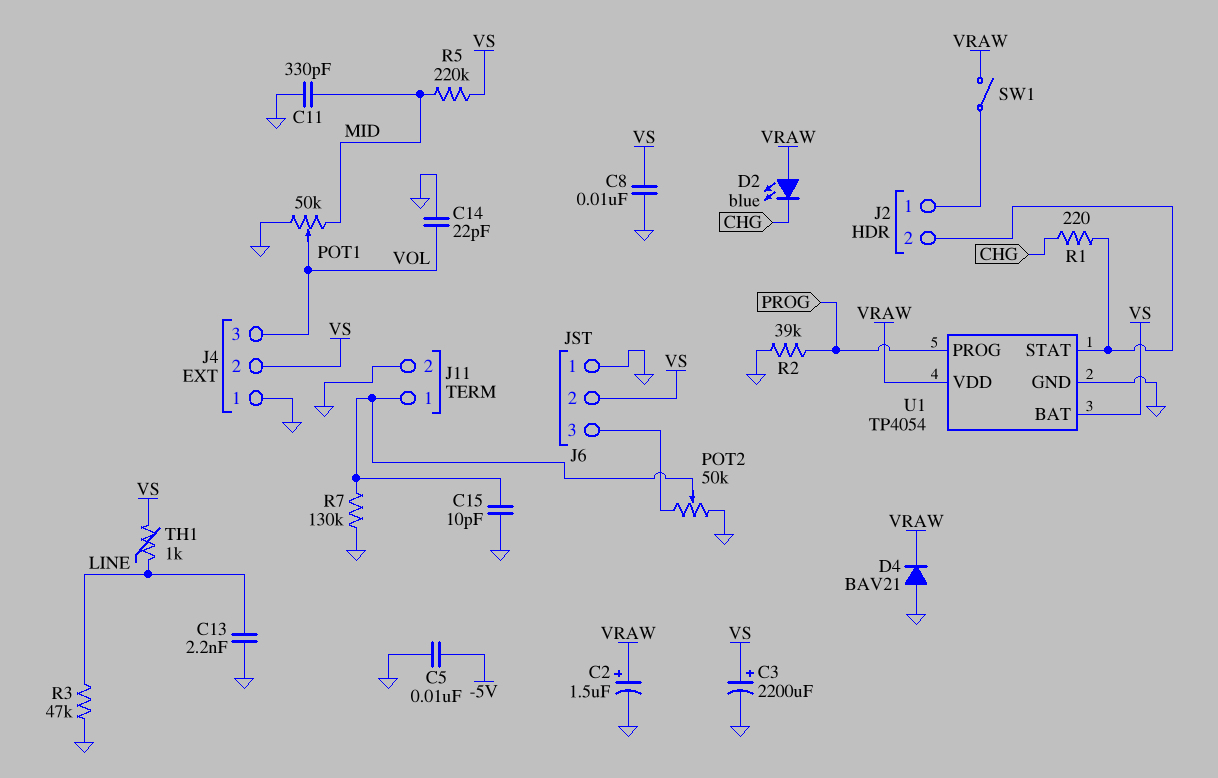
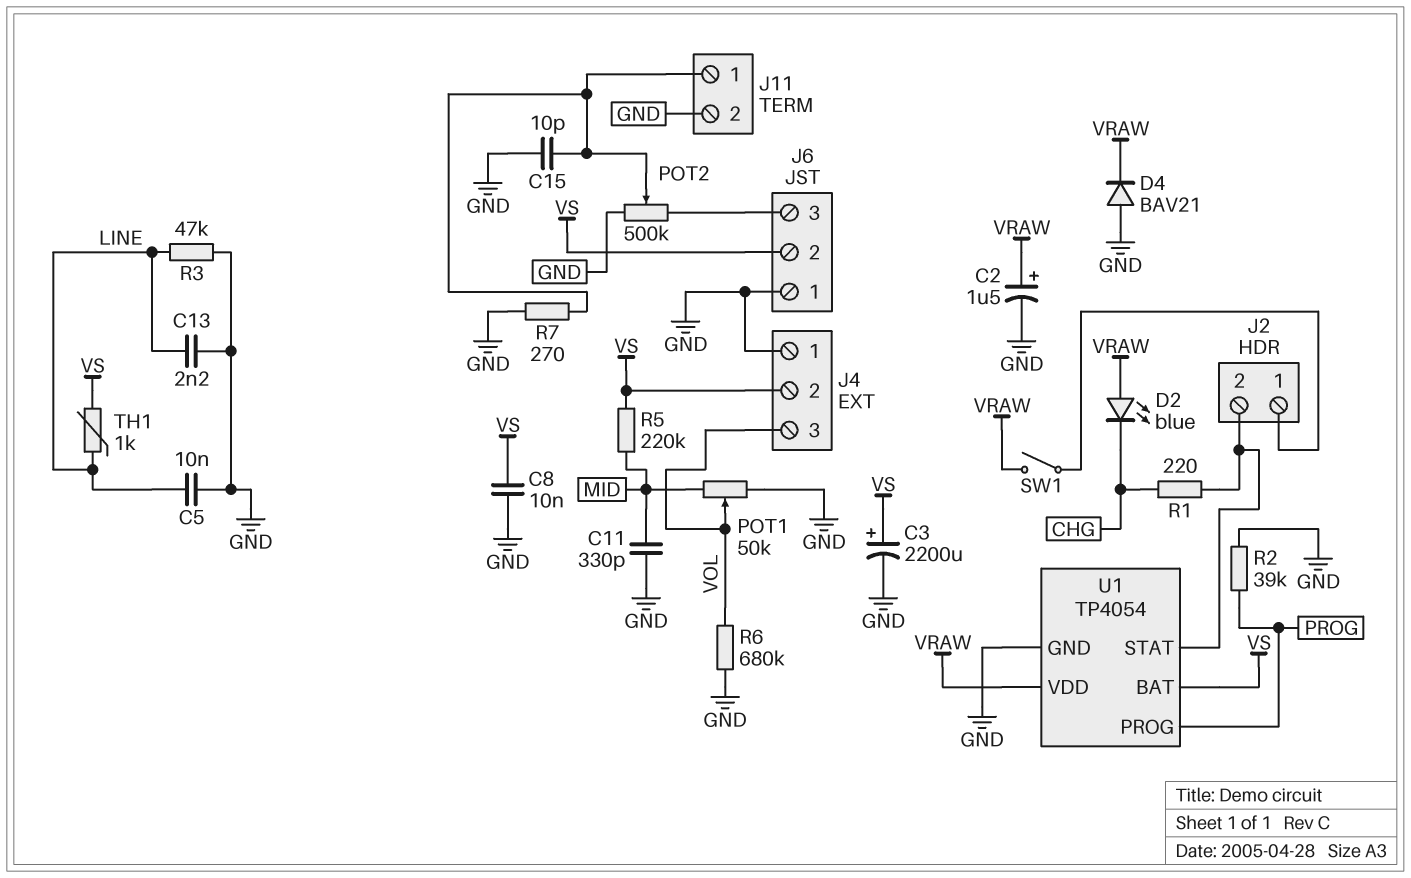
C5: 10nF (-5V, GND) -> 10nF (GND, LINE)
C14: 22pF (GND, VOL) -> none
POT2: 50k (GND, J6/3, wiper J11/1) -> 500k (GND, J6/3, wiper J11/1)
R6: none -> 680k (GND, VOL)
R7: 130k (GND, J11/1) -> 270 (GND, J11/1)

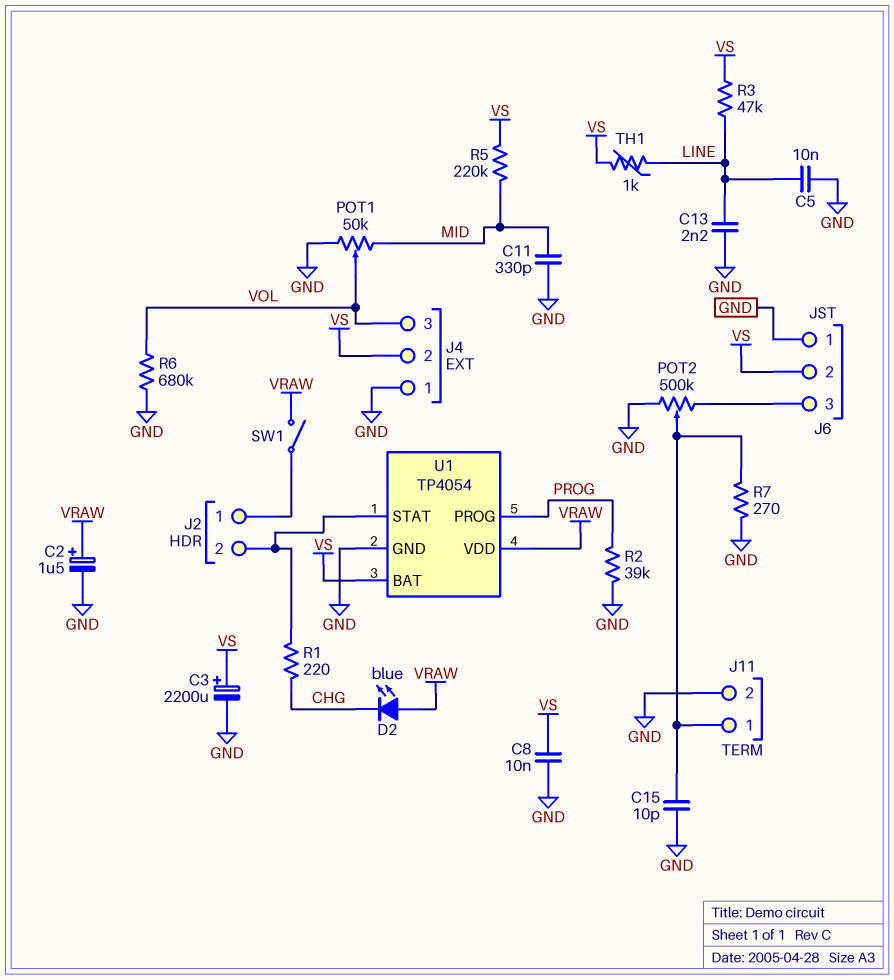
D4: diode BAV21 (A GND, K VRAW) -> none
R3: 47k (GND, LINE) -> 47k (LINE, VS)

